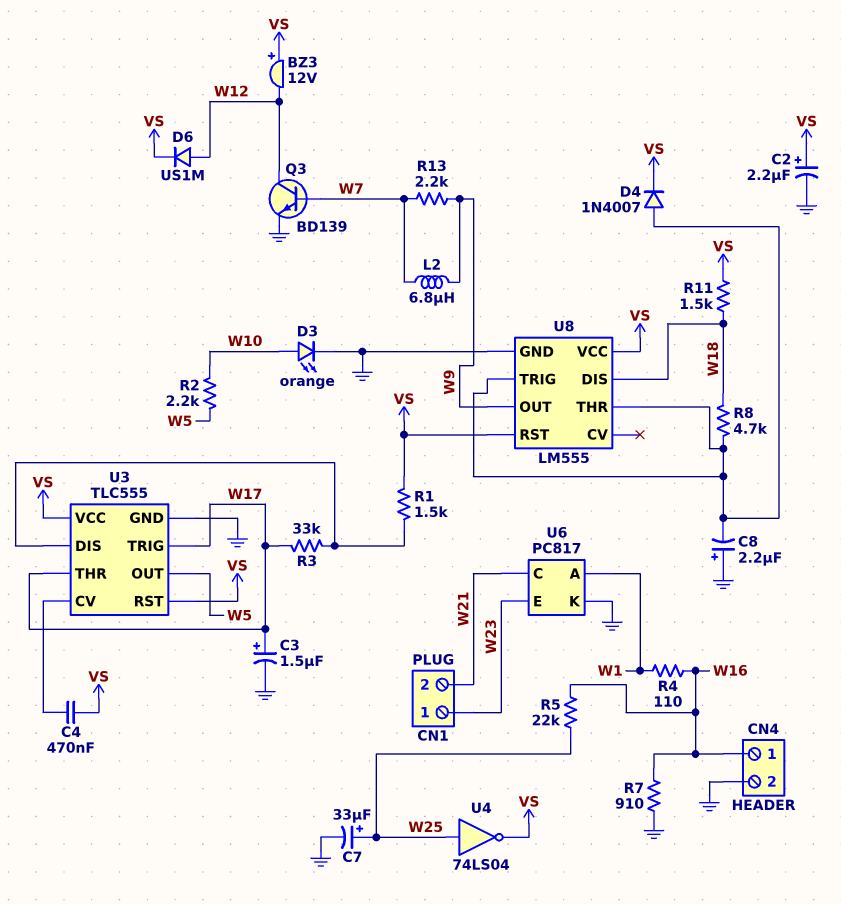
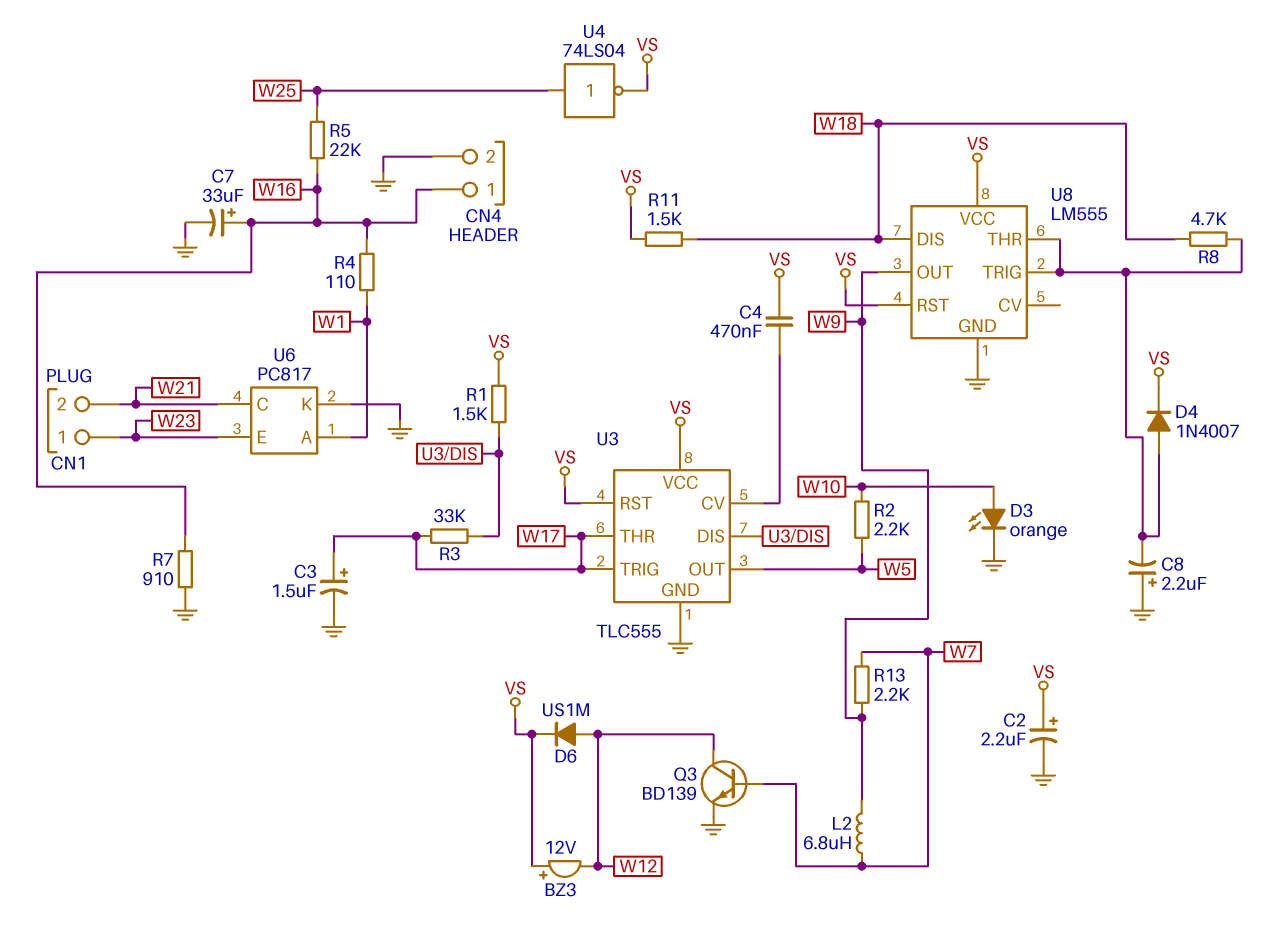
C7: 33uF (plus W25, minus GND) -> 33uF (plus W16, minus GND)

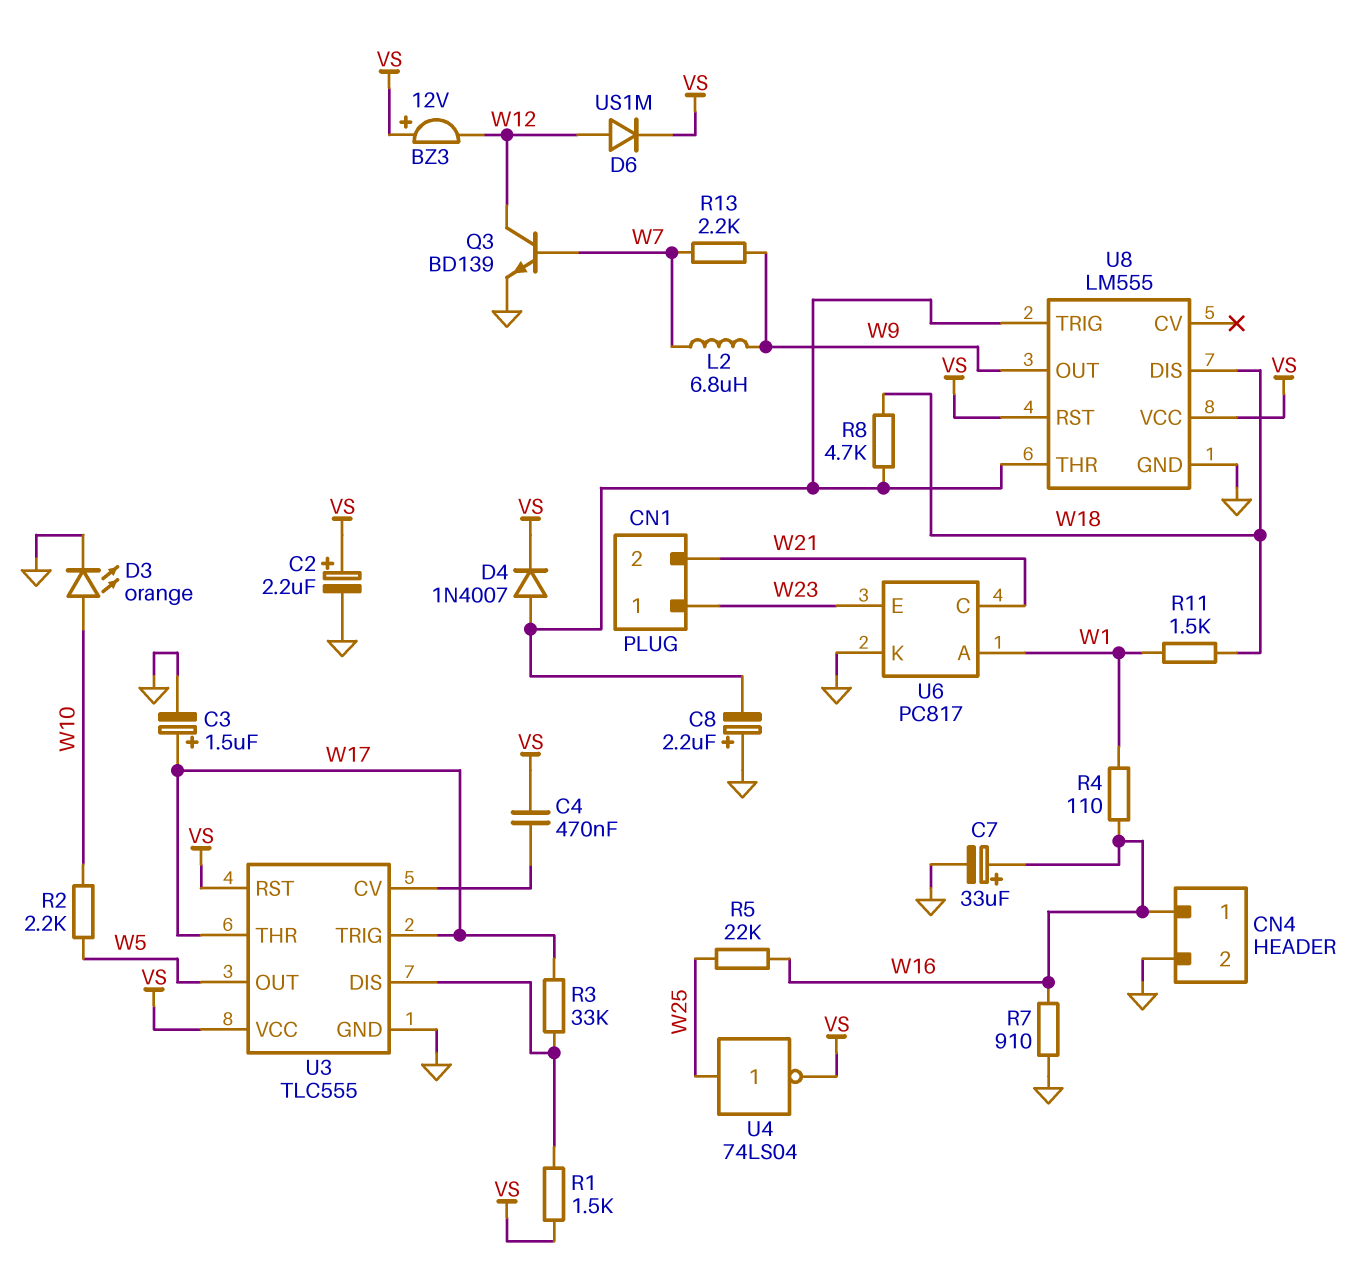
R11: 1.5k (VS, W18) -> 1.5k (W1, W18)

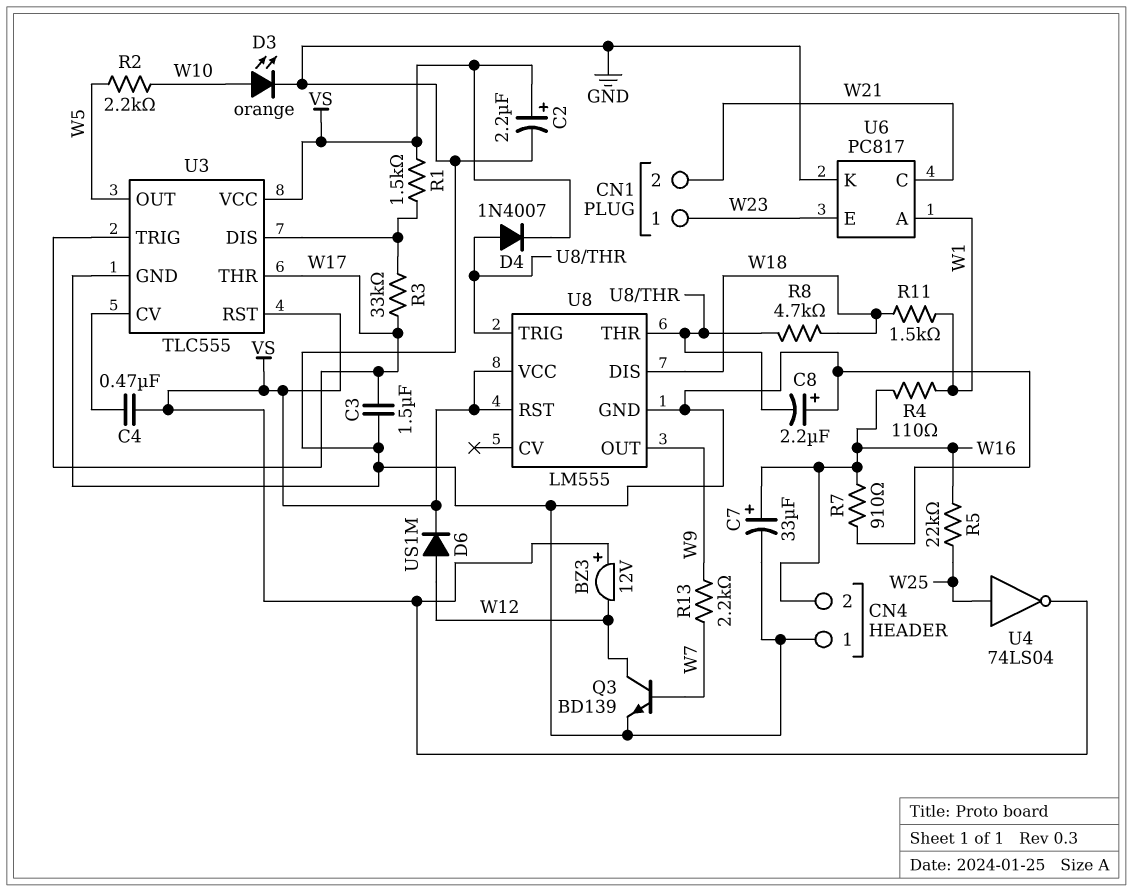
C3: 1.5uF (plus W17, minus GND) -> 1.5uF (GND, W17)
CN4 pin 1: W16 -> GND
CN4 pin 2: GND -> W16
L2: 6.8uH (W7, W9) -> none

